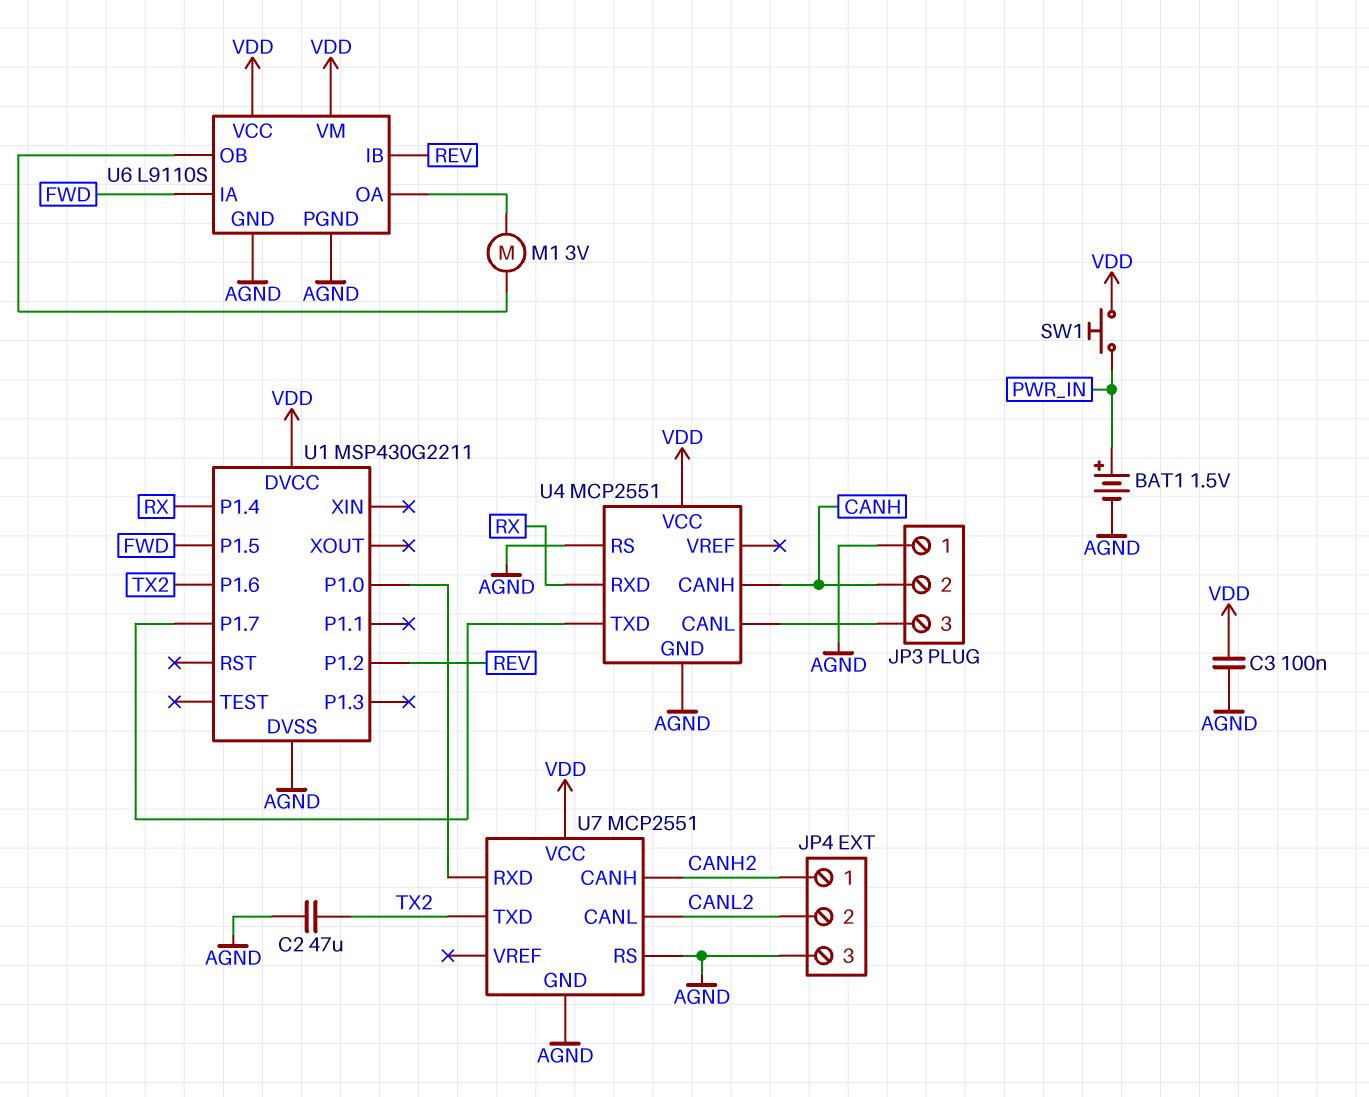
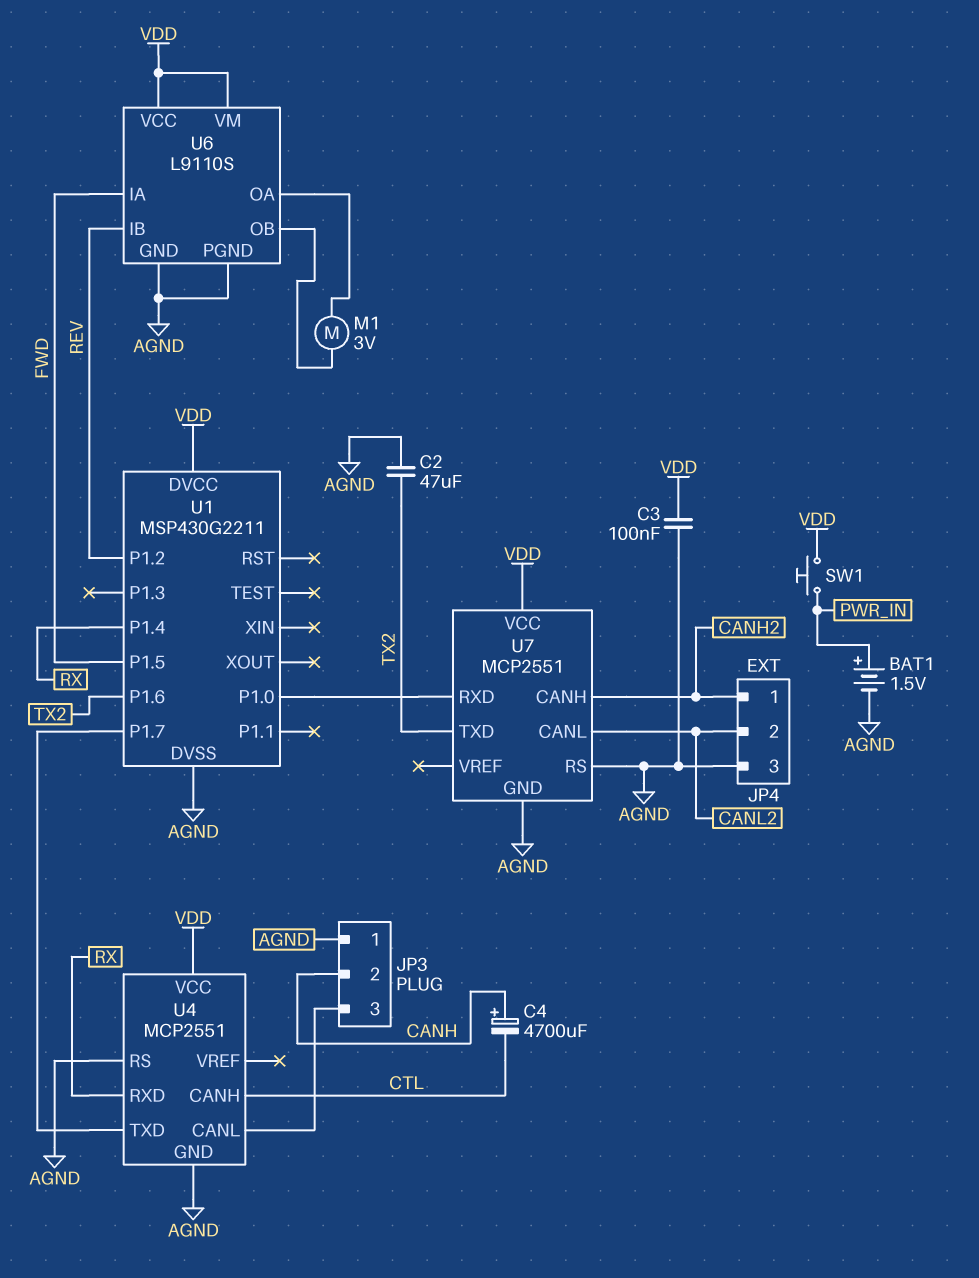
C4: none -> 4700uF (plus CANH, minus CTL)
U4 pin CANH: CANH -> CTL

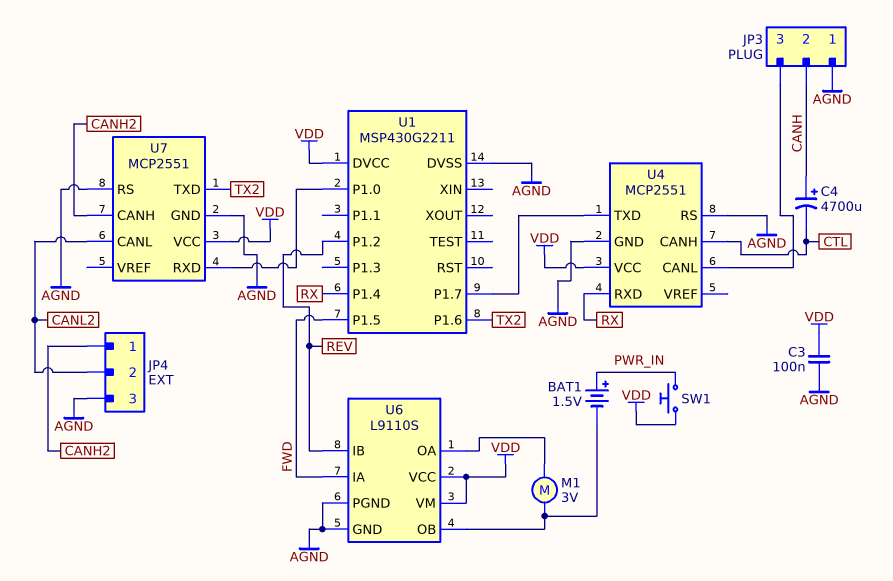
BAT1: 1.5V (plus PWR_IN, minus AGND) -> 1.5V (plus PWR_IN, minus U6/OB)
C2: 47uF (AGND, TX2) -> none

